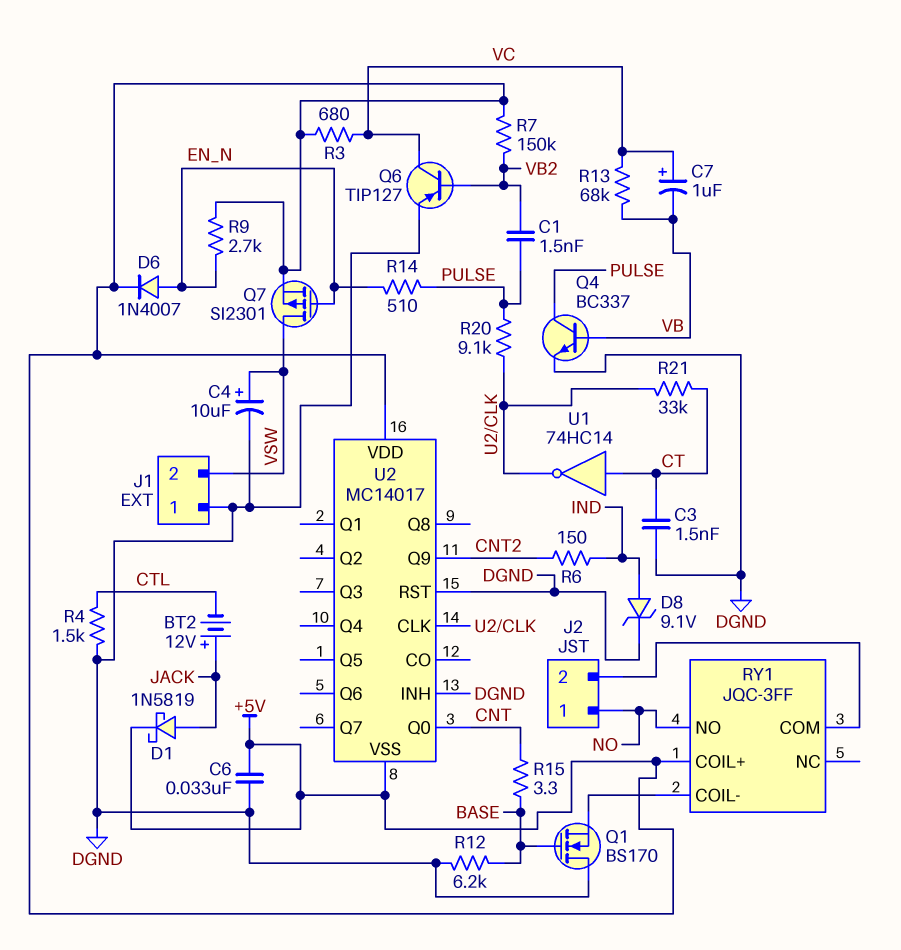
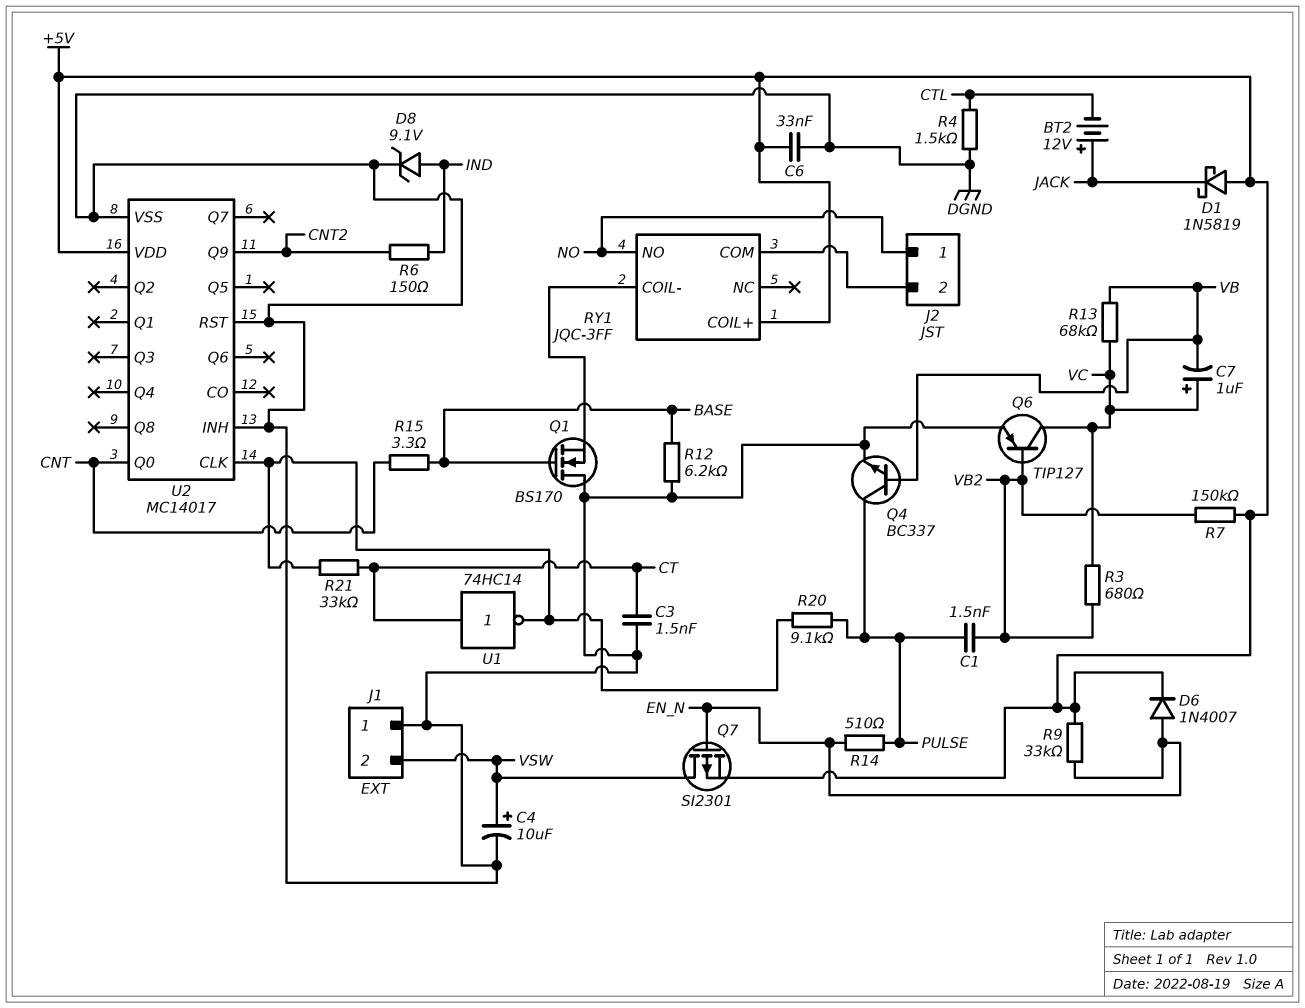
D1: schottky 1N5819 (A JACK, K +5V) -> schottky 1N5819 (A +5V, K JACK)
R3: 680 (+5V, VC) -> 680 (VB2, VC)
R9: 2.7k (+5V, EN_N) -> 33k (+5V, EN_N)
U2 pin VSS: +5V -> DGND

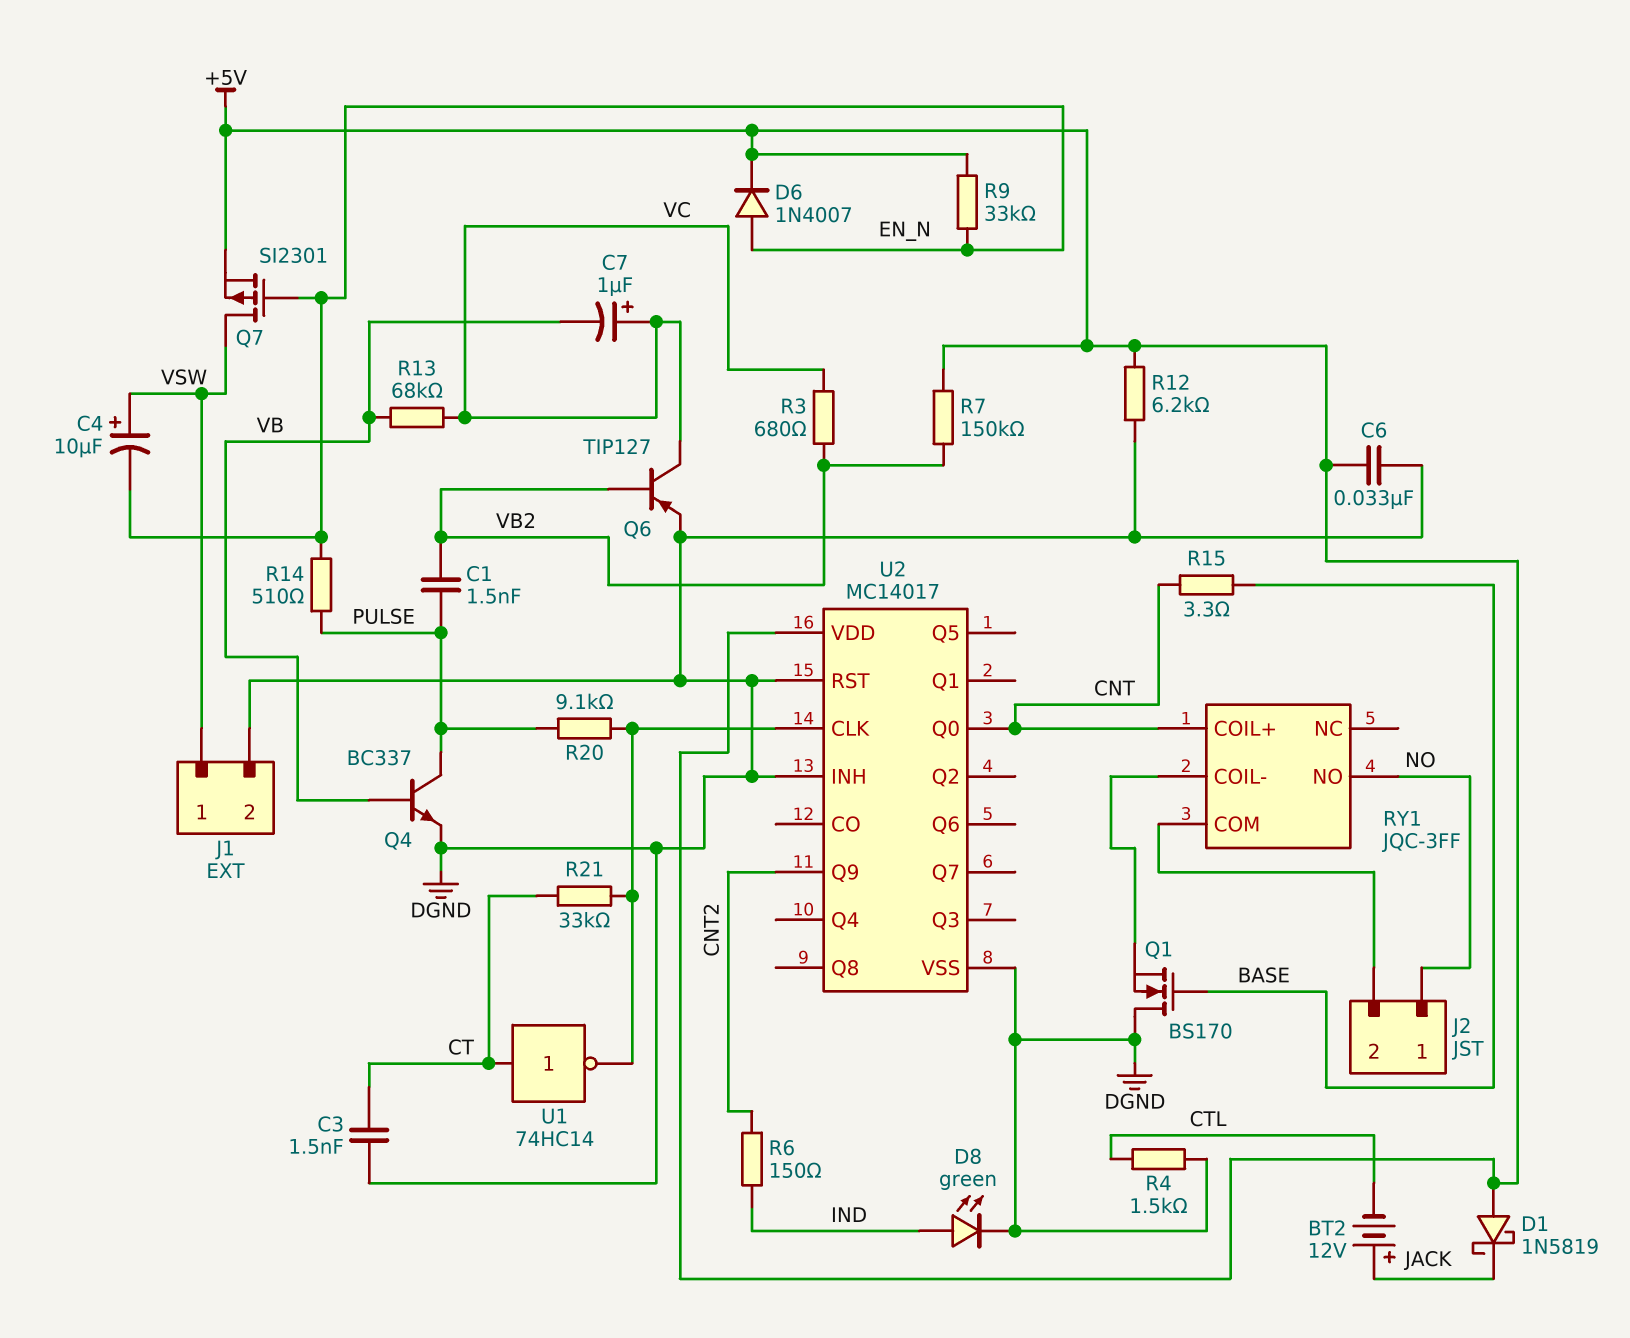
C4: 10uF (plus VSW, minus DGND) -> 10uF (plus VSW, minus EN_N)
D8: zener 9.1V (A IND, K DGND) -> LED green (A IND, K DGND)
J1 pin 1: DGND -> VSW
J1 pin 2: VSW -> DGND
R12: 6.2k (BASE, DGND) -> 6.2k (+5V, DGND)
RY1 pin COIL+: +5V -> CNT

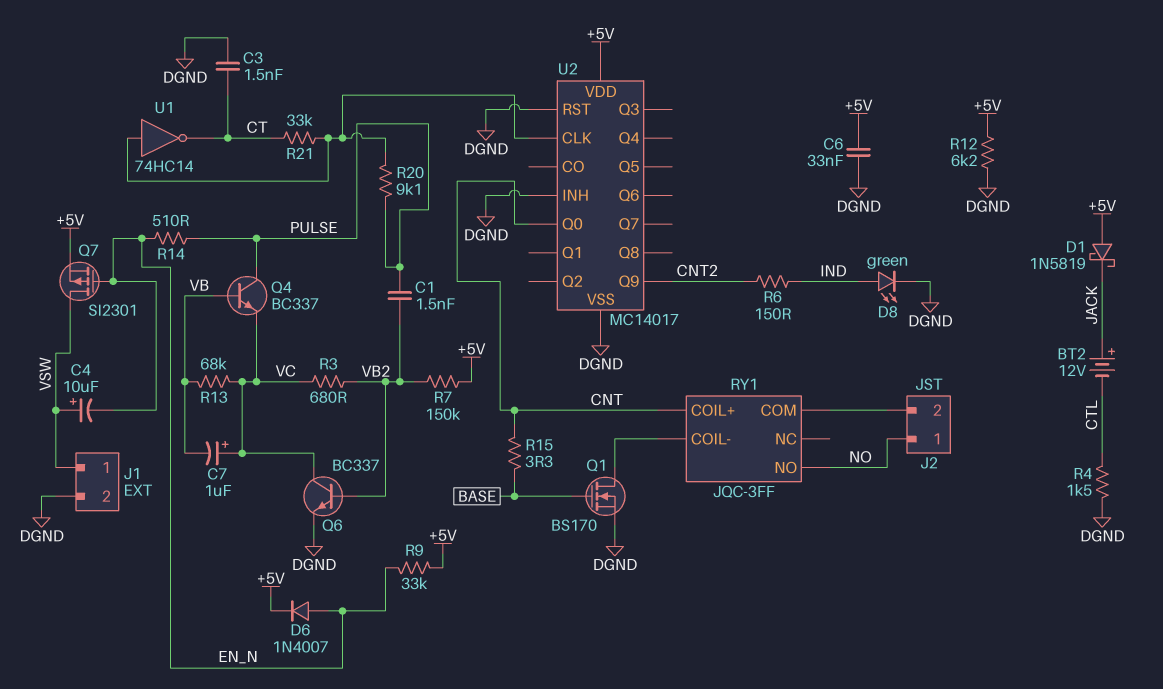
Q1: NMOS BS170 (G BASE, D DGND, S RY1/COIL-) -> NMOS BS170 (G BASE, D RY1/COIL-, S DGND)
Q4: NPN BC337 (B VB, C PULSE, E DGND) -> NPN BC337 (B VB, C PULSE, E VC)
Q6: PNP TIP127 (B VB2, C VC, E DGND) -> NPN BC337 (B VB2, C VC, E DGND)
U1: NOT 74HC14 (in CT, out U2/CLK) -> NOT 74HC14 (in U2/CLK, out CT)

